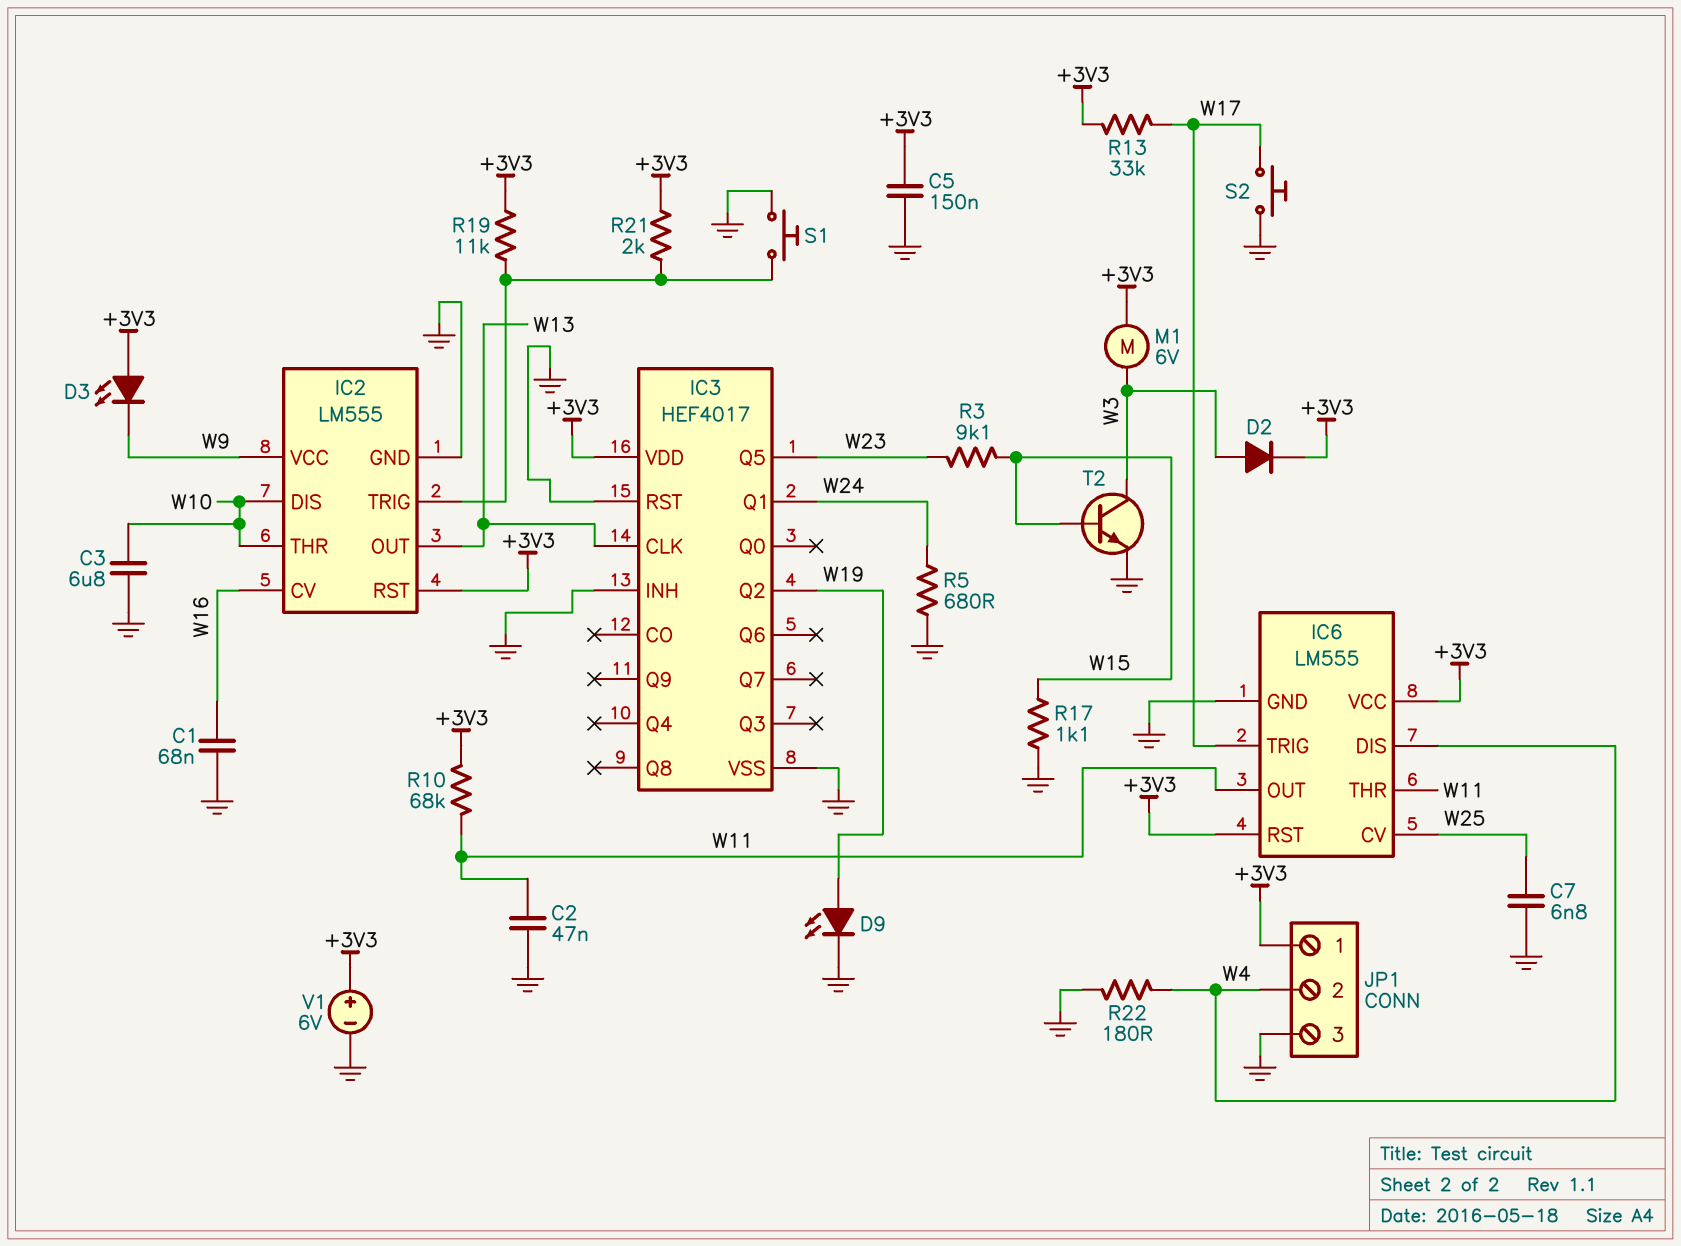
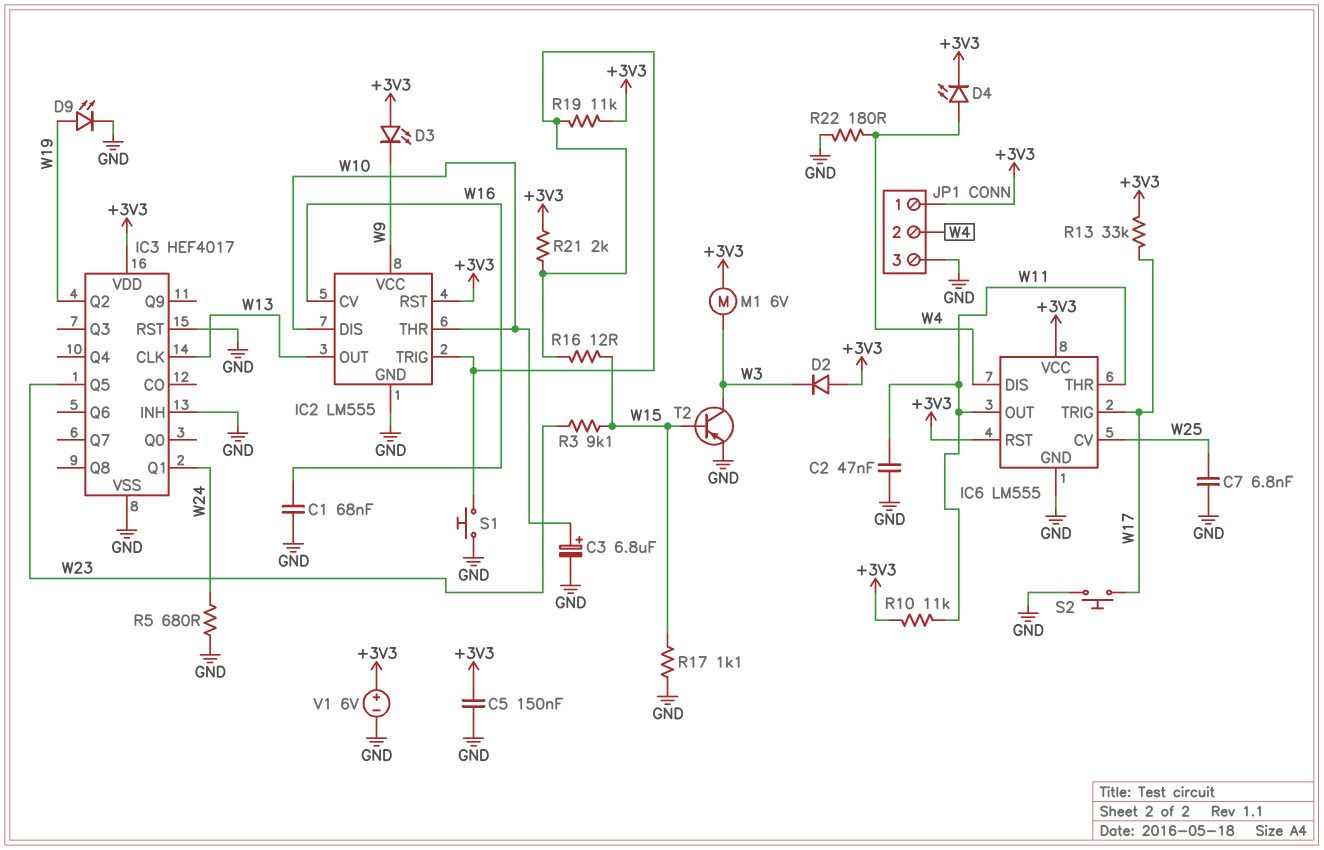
C3: 6.8uF (GND, W10) -> 6.8uF (plus W10, minus GND)
D2: diode (A W3, K +3V3) -> diode (A +3V3, K W3)
D4: none -> LED (A W4, K +3V3)
R10: 68k (+3V3, W11) -> 11k (+3V3, W11)
R16: none -> 12 (IC2/TRIG, W15)
T2: NPN (B W15, C W3, E GND) -> PNP (B W15, C W3, E GND)

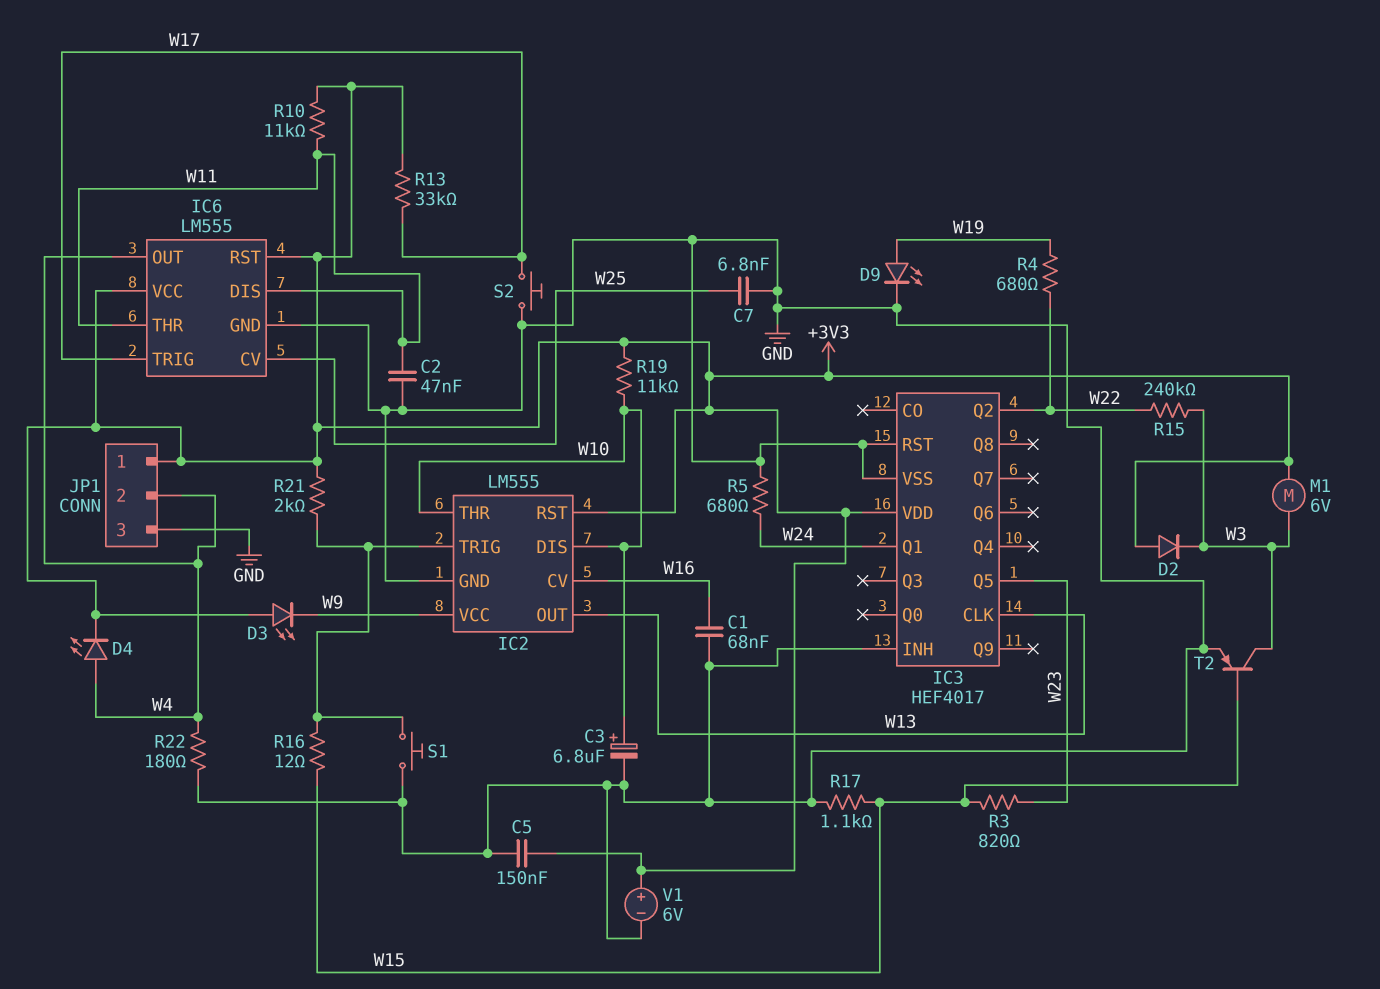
IC3 pin Q2: W19 -> W22
IC6 pin DIS: W4 -> W11
IC6 pin OUT: W11 -> W4
R3: 9.1k (W15, W23) -> 820 (W15, W23)
R4: none -> 680 (W19, W22)
R15: none -> 240k (W3, W22)
R19: 11k (+3V3, IC2/TRIG) -> 11k (+3V3, W10)

